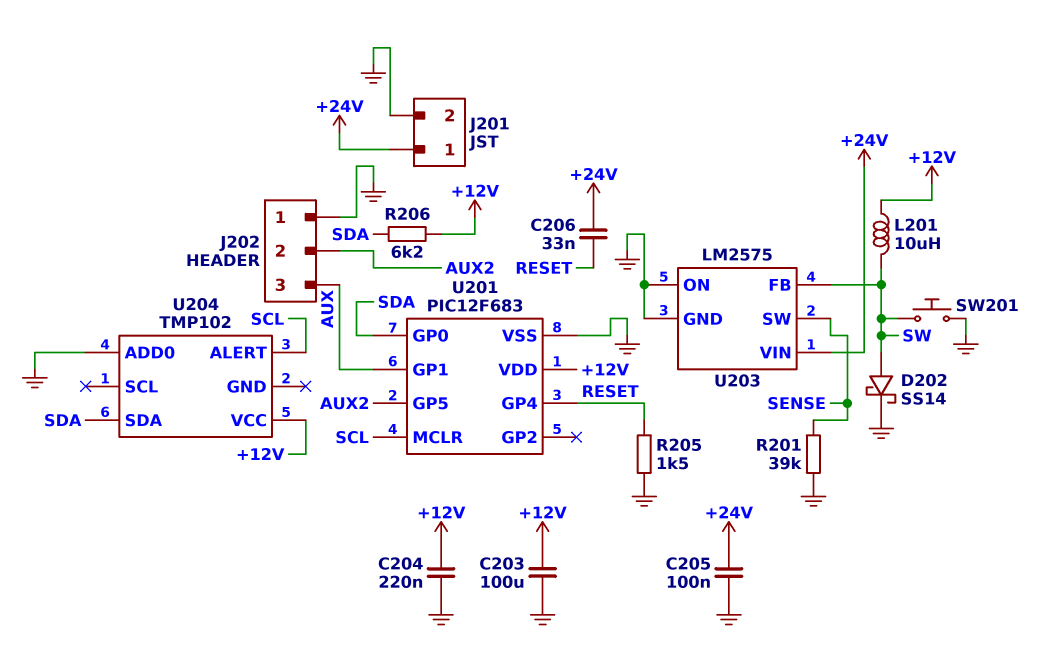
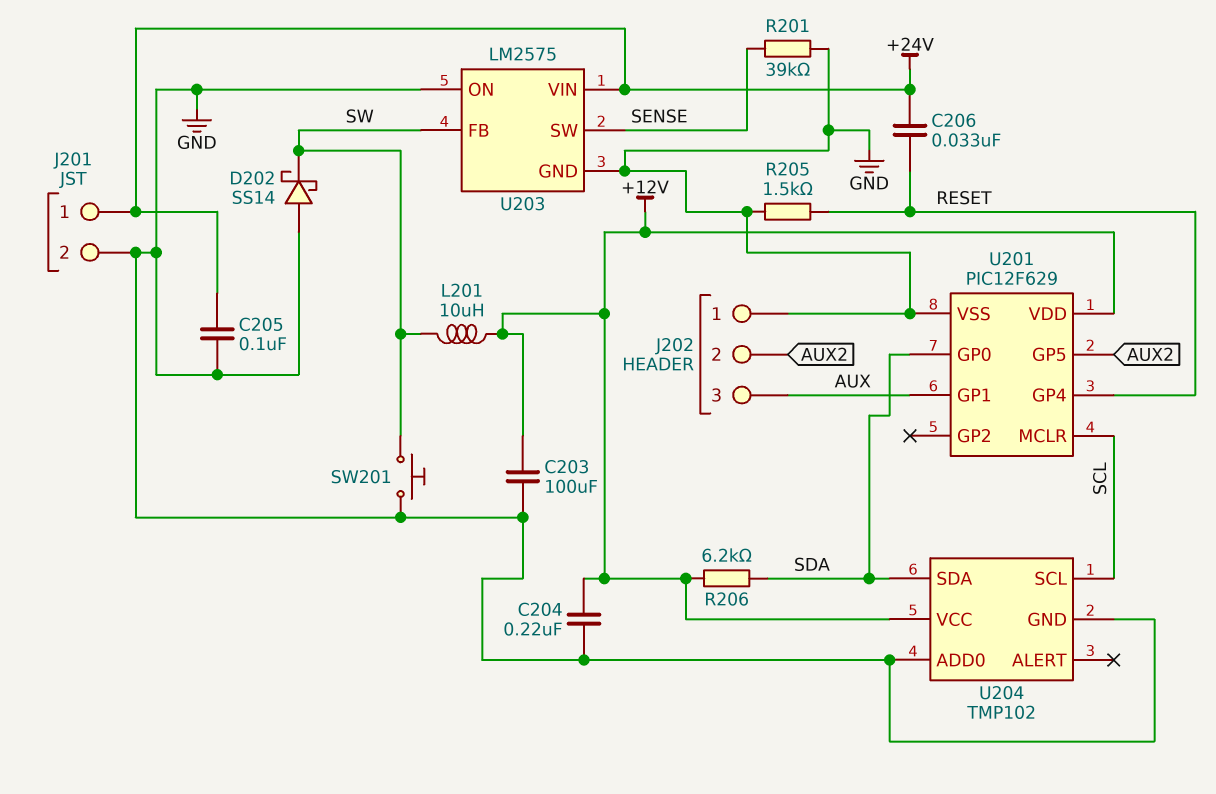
D202: schottky SS14 (A SW, K GND) -> schottky SS14 (A GND, K SW)
U201: PIC12F683 -> PIC12F629
U204 pin ALERT: SCL -> none
U204 pin GND: none -> GND
U204 pin SCL: none -> SCL

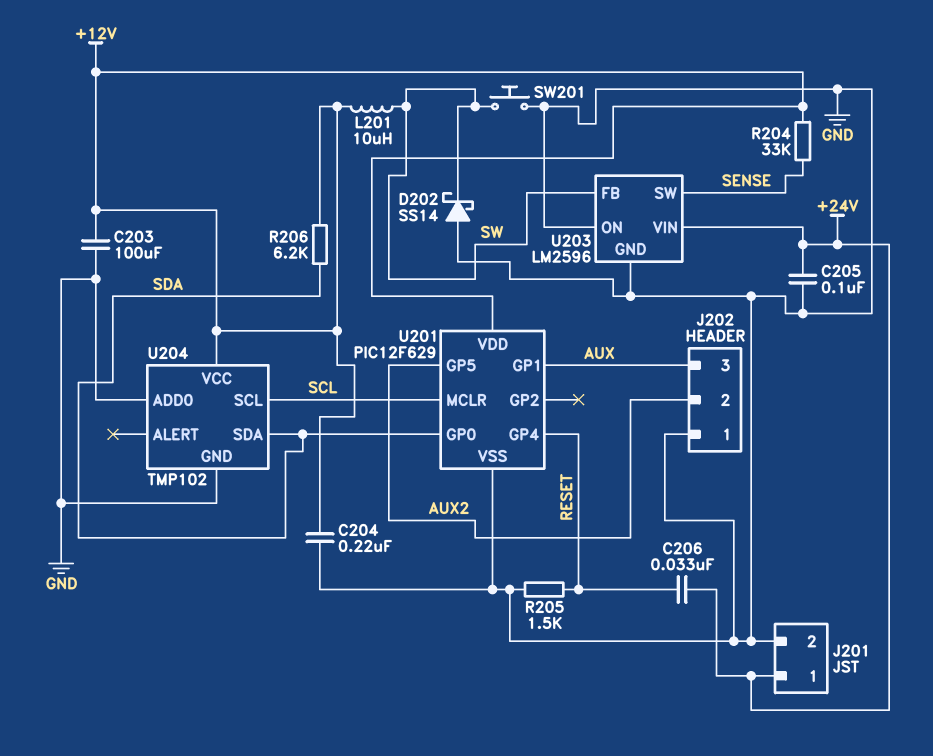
R201: 39k (GND, SENSE) -> none
R204: none -> 33k (+12V, SENSE)
U203: LM2575 -> LM2596

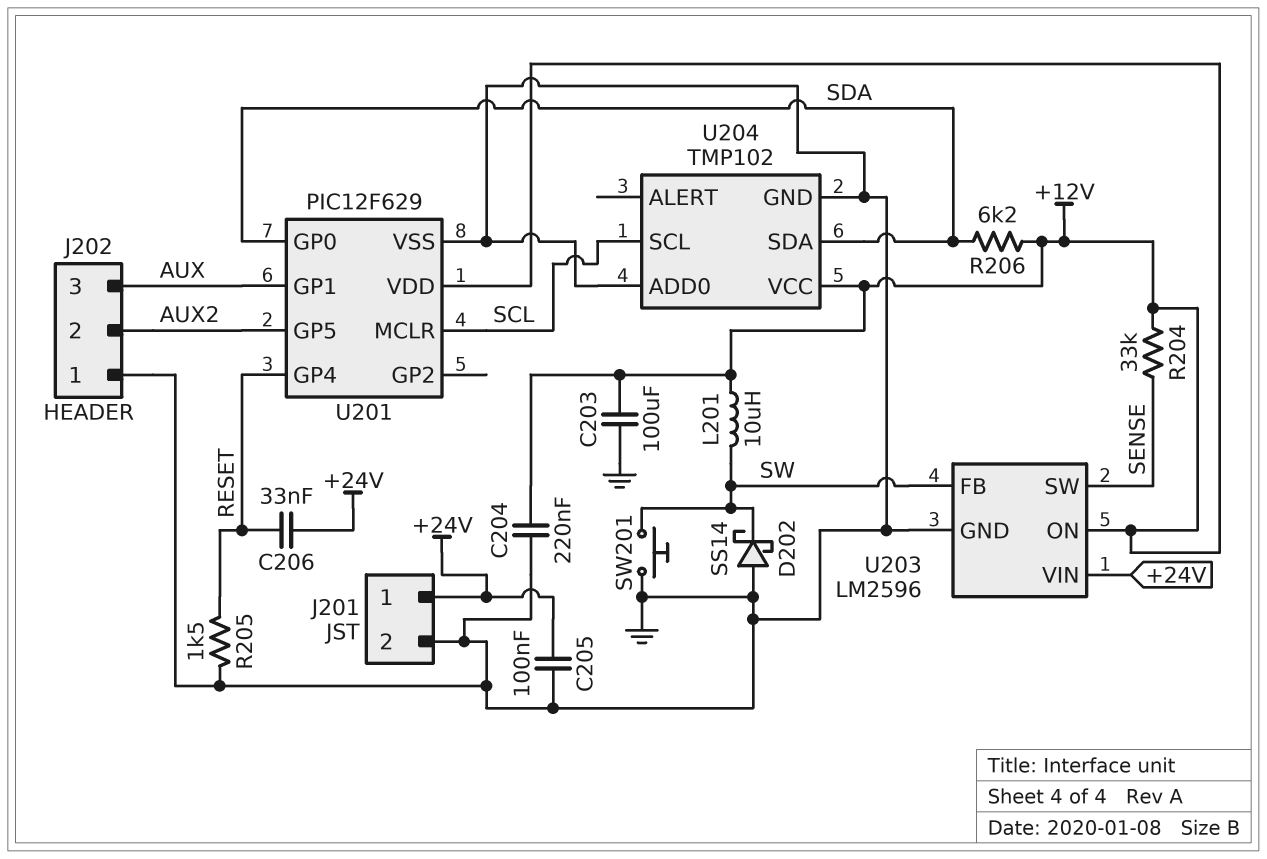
U203 pin ON: GND -> +12V

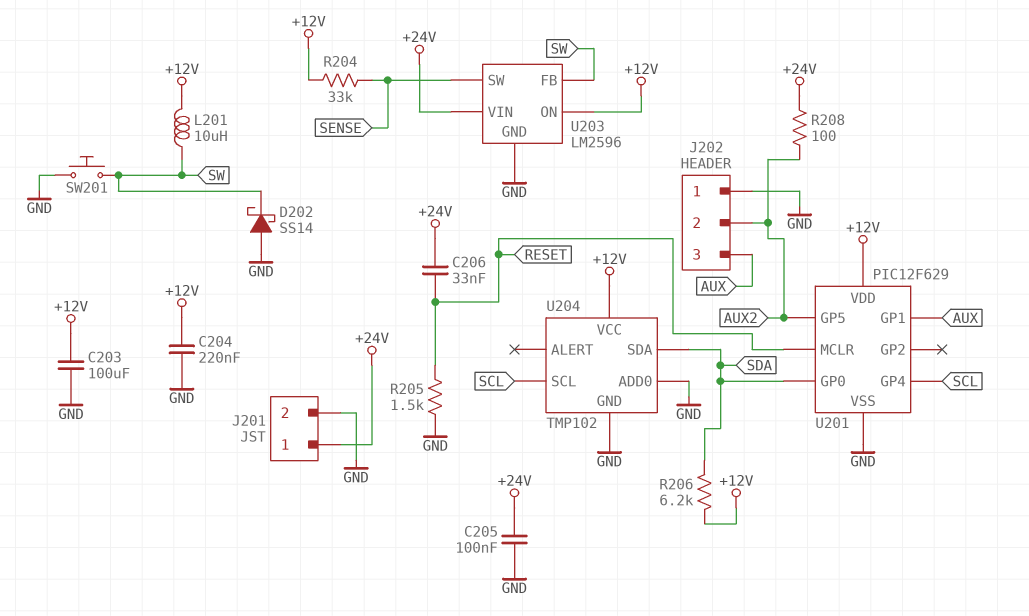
R208: none -> 100 (+24V, AUX2)
U201 pin GP4: RESET -> SCL
U201 pin MCLR: SCL -> RESET

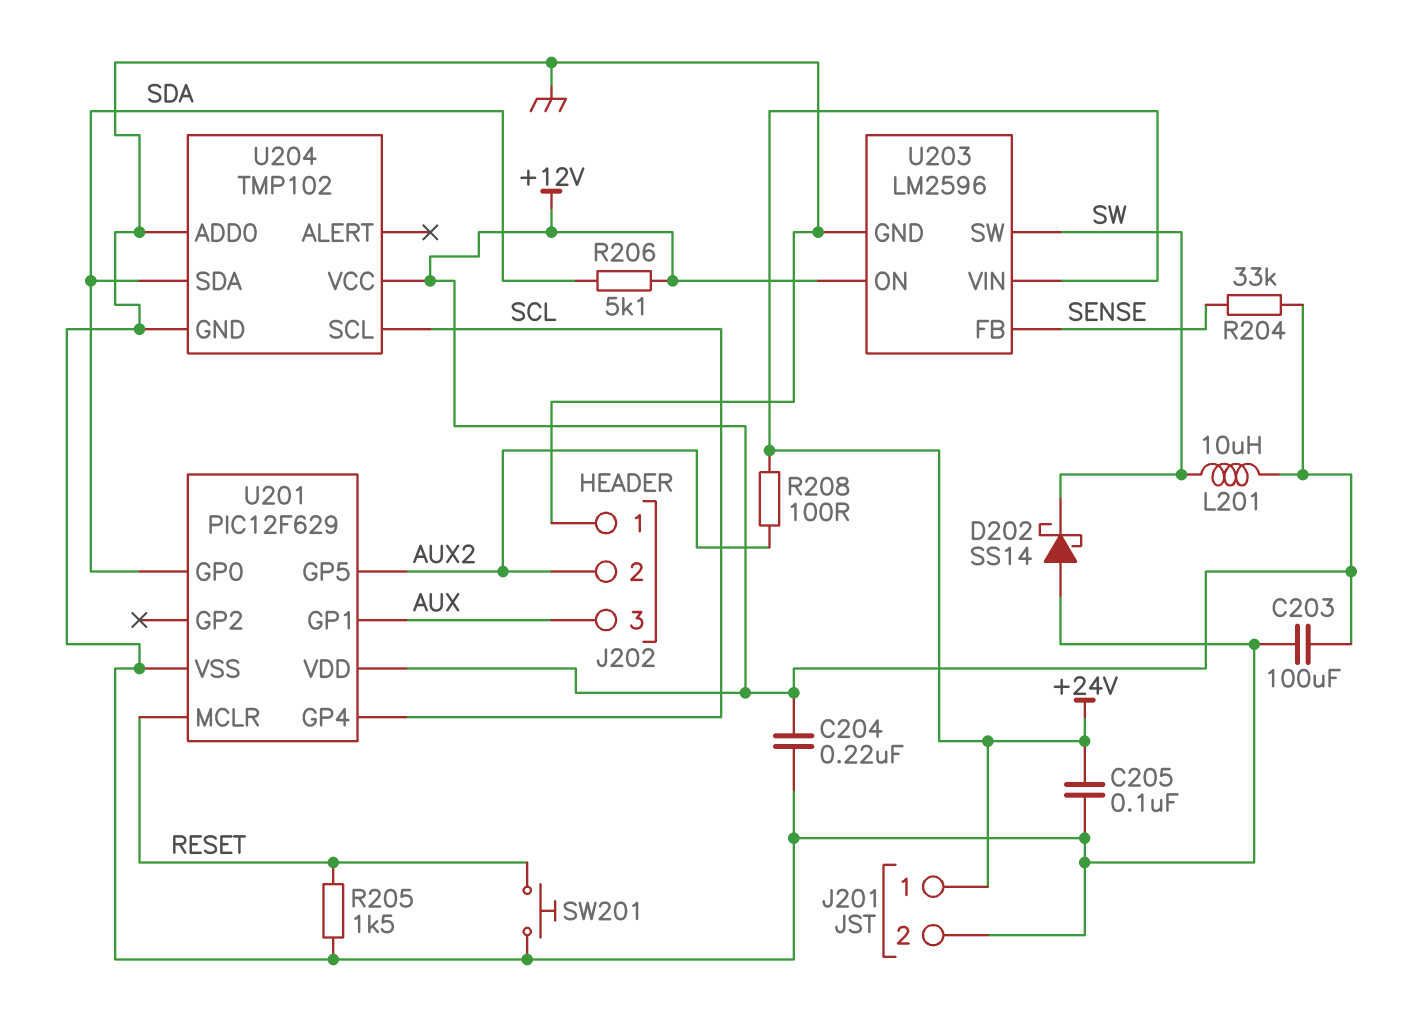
C206: 33nF (+24V, RESET) -> none
R206: 6.2k (+12V, SDA) -> 5.1k (+12V, SDA)
SW201: button (GND, SW) -> button (GND, RESET)
U203 pin FB: SW -> SENSE
U203 pin SW: SENSE -> SW

